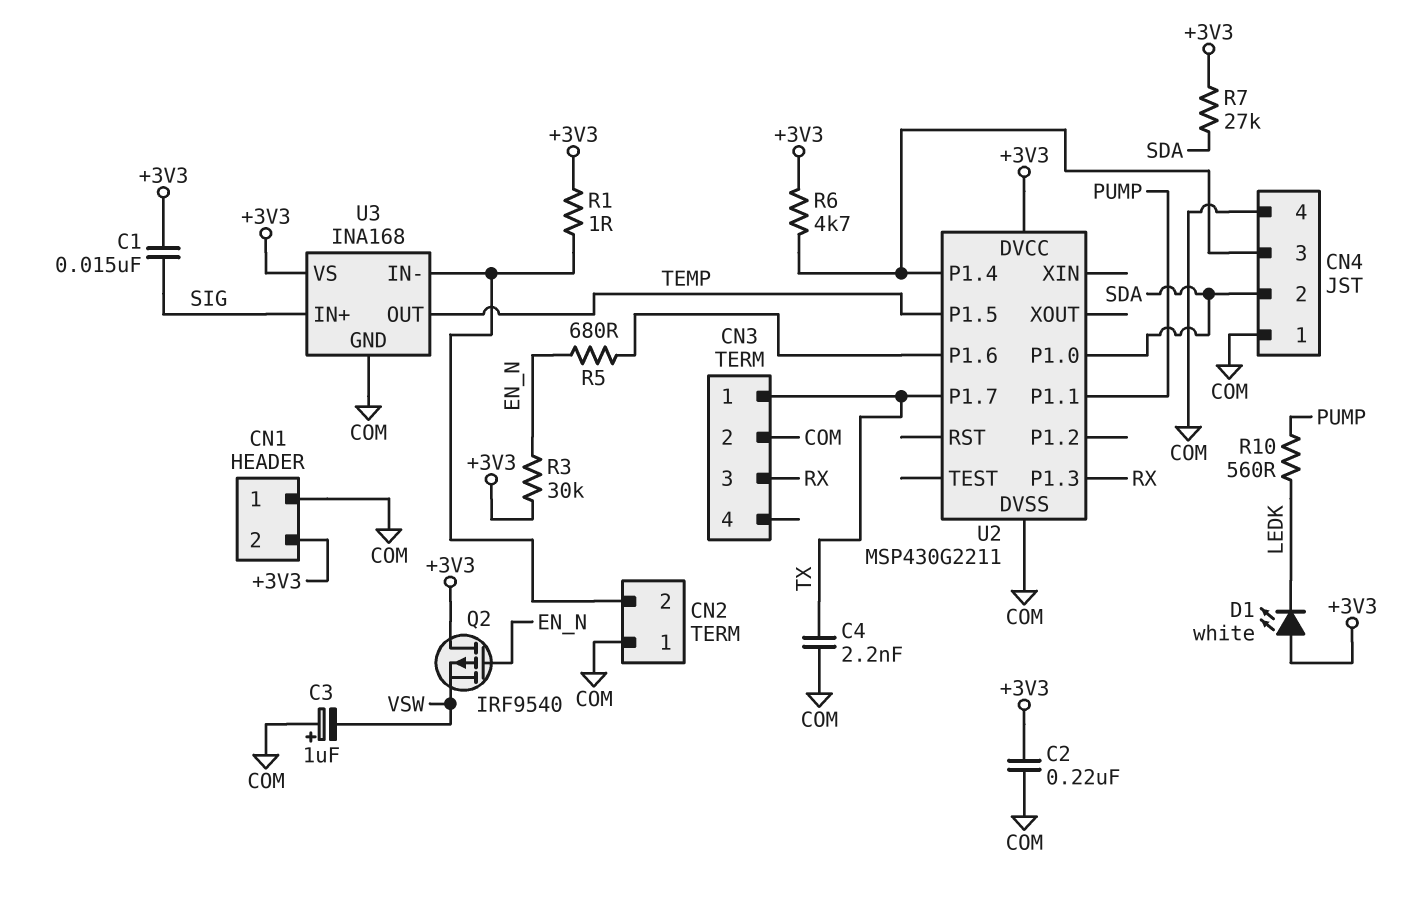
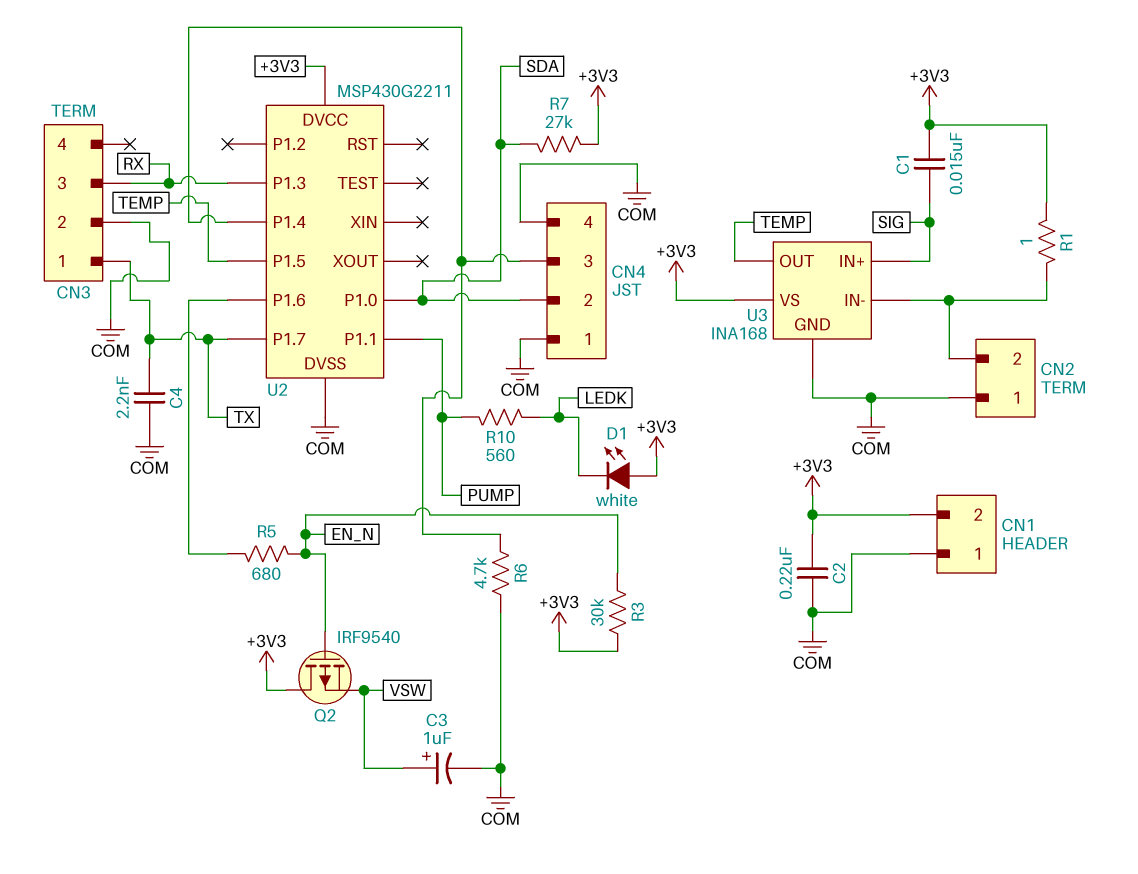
C3: 1uF (plus COM, minus VSW) -> 1uF (plus VSW, minus COM)
R6: 4.7k (+3V3, CN4/3) -> 4.7k (CN4/3, COM)

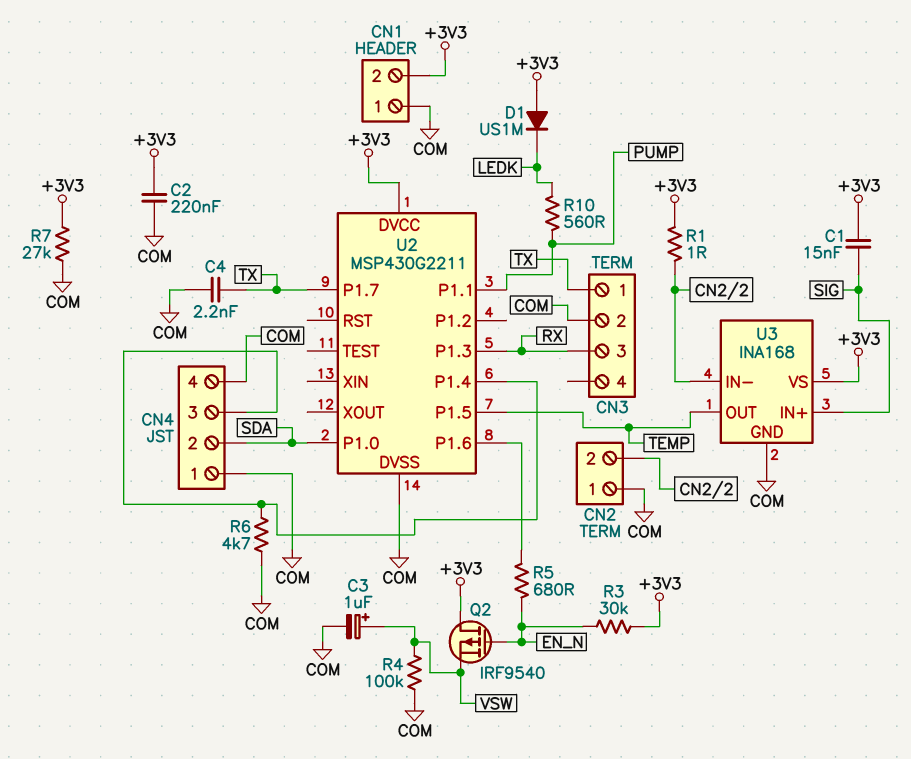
D1: LED white (A +3V3, K LEDK) -> diode US1M (A +3V3, K LEDK)
R4: none -> 100k (COM, VSW)
R7: 27k (+3V3, SDA) -> 27k (+3V3, COM)

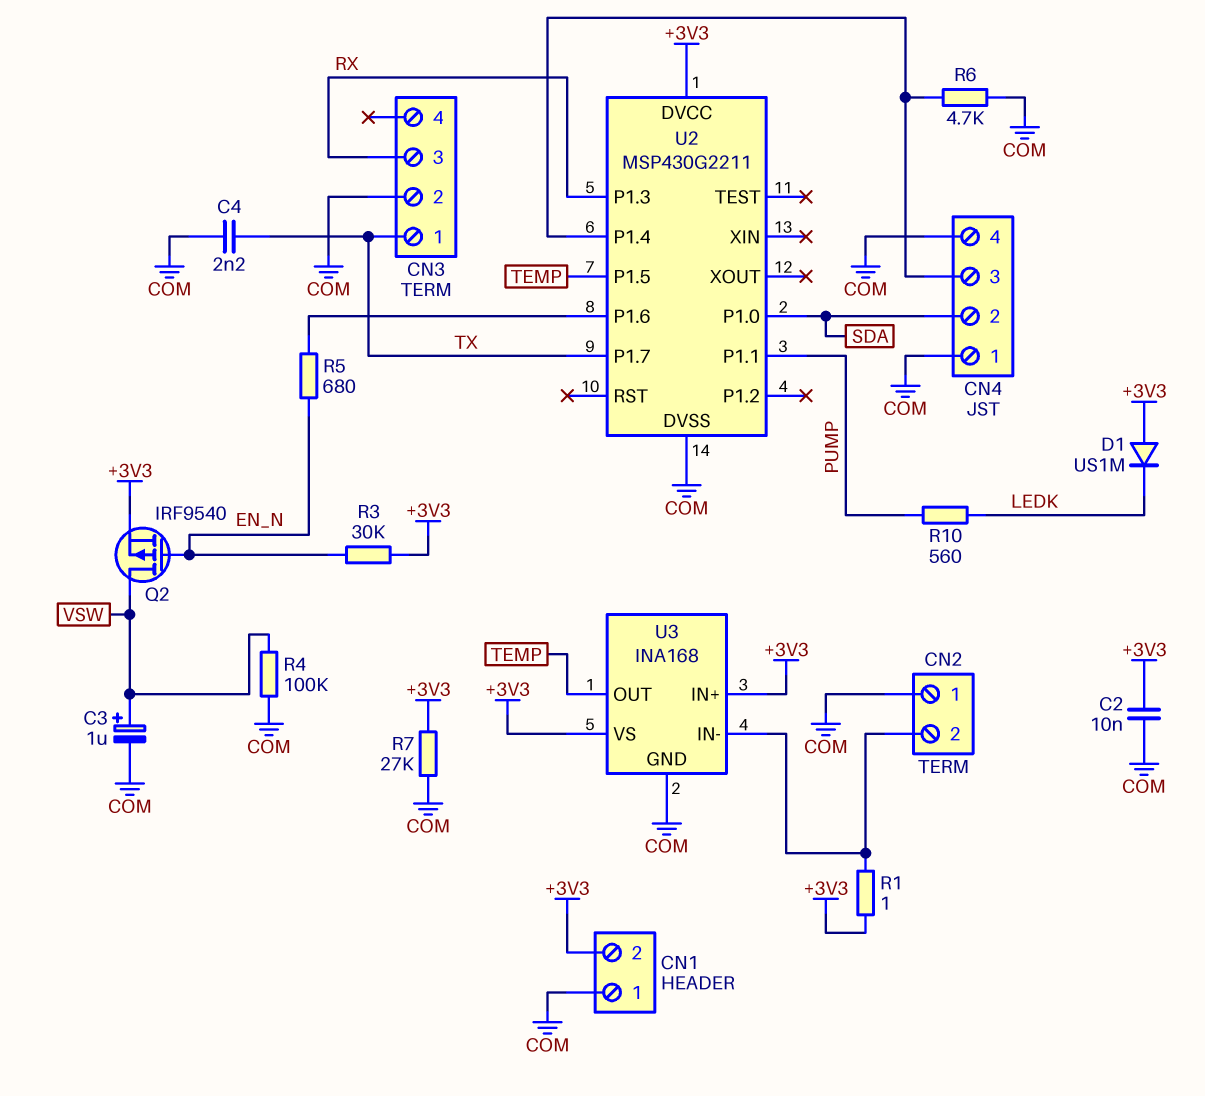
C1: 15nF (+3V3, SIG) -> none
C2: 220nF (+3V3, COM) -> 10nF (+3V3, COM)
Q2: PMOS IRF9540 (G EN_N, D +3V3, S VSW) -> PMOS IRF9540 (G EN_N, D VSW, S +3V3)
U3 pin IN+: SIG -> +3V3

